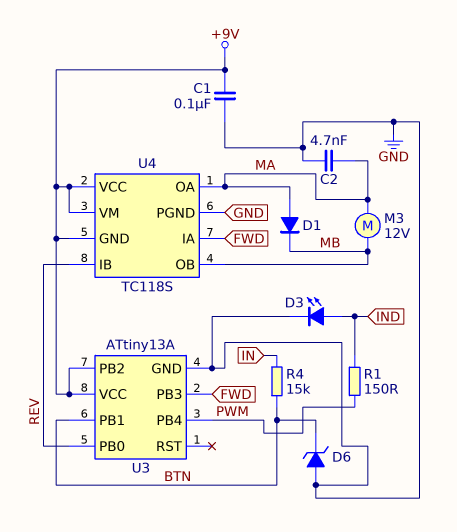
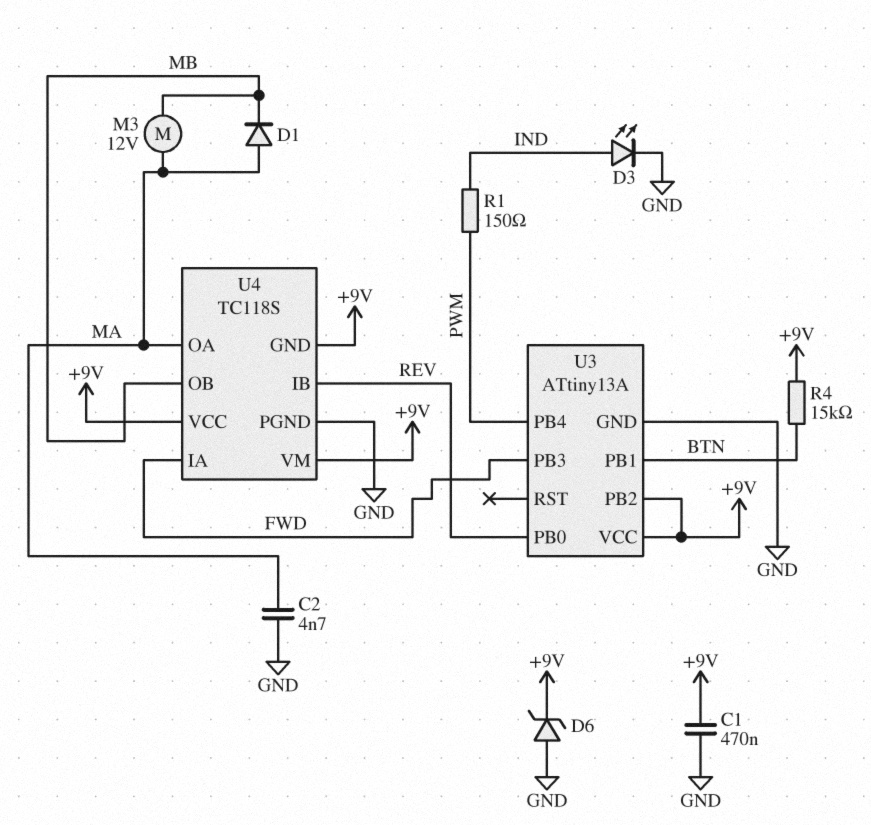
C1: 100nF (+9V, GND) -> 470nF (+9V, GND)
D6: zener (A GND, K BTN) -> zener (A GND, K +9V)
R4: 15k (BTN, IN) -> 15k (+9V, BTN)

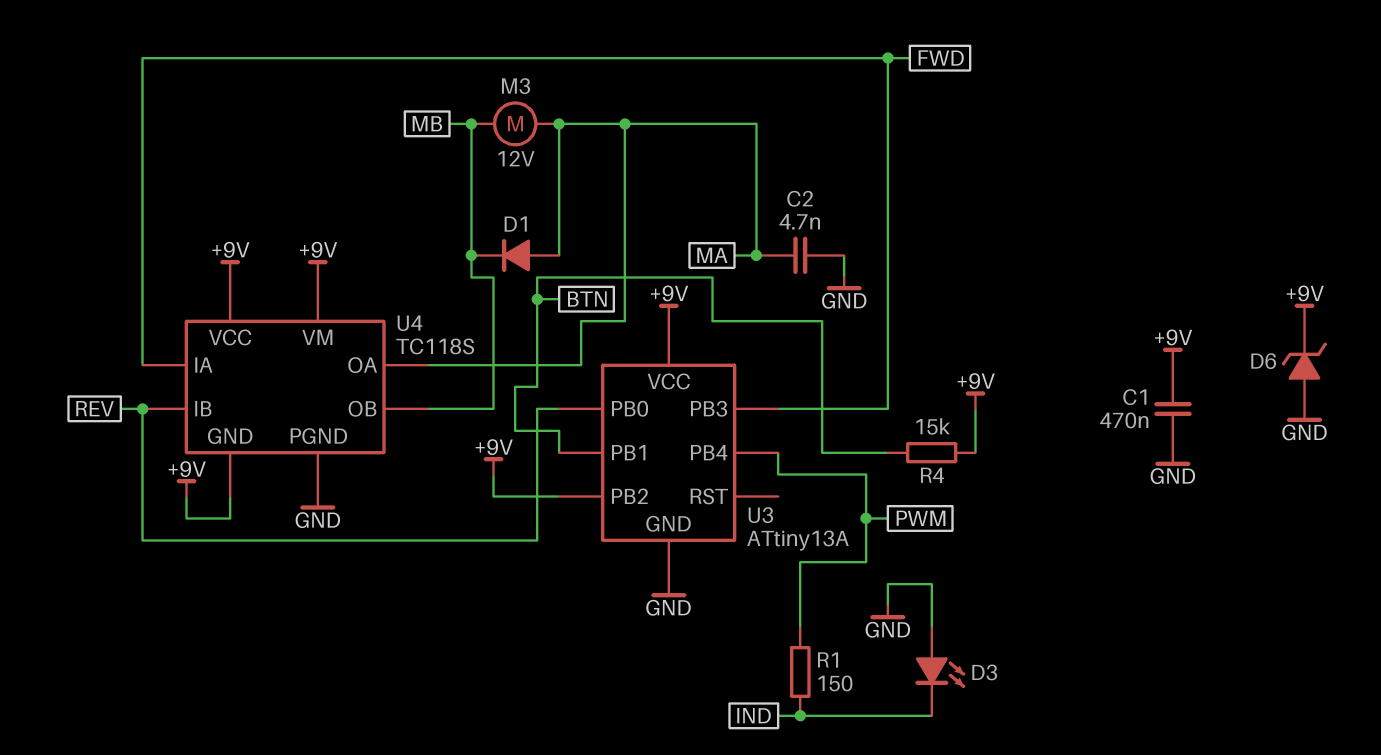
D3: LED (A IND, K GND) -> LED (A GND, K IND)

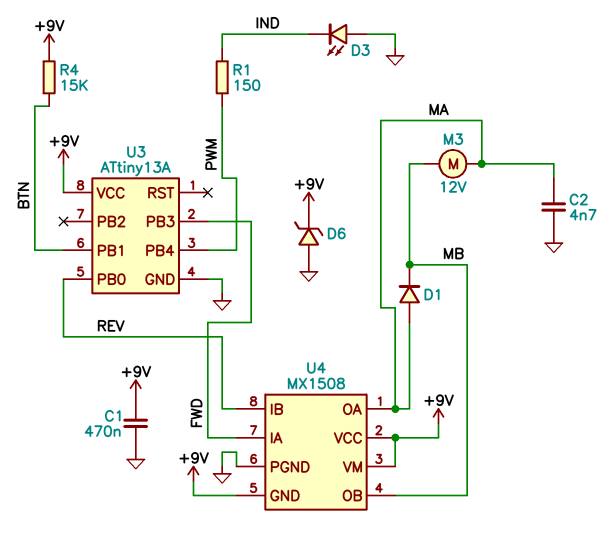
U3 pin PB2: +9V -> none
U4: TC118S -> MX1508

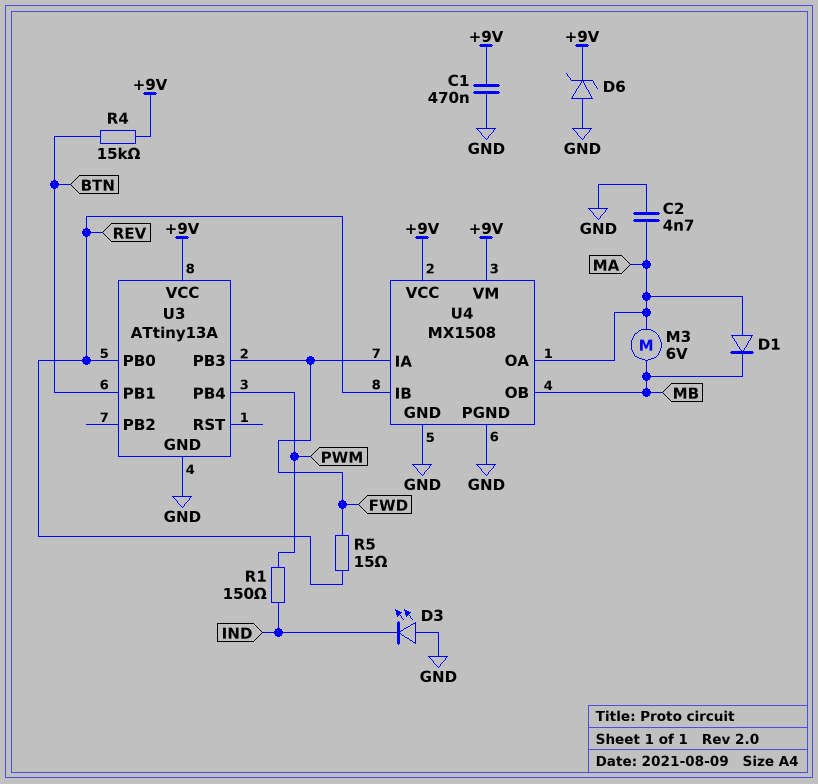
M3: motor 12V (MA, MB) -> motor 6V (MA, MB)
R5: none -> 15 (FWD, REV)
U4 pin GND: +9V -> GND

